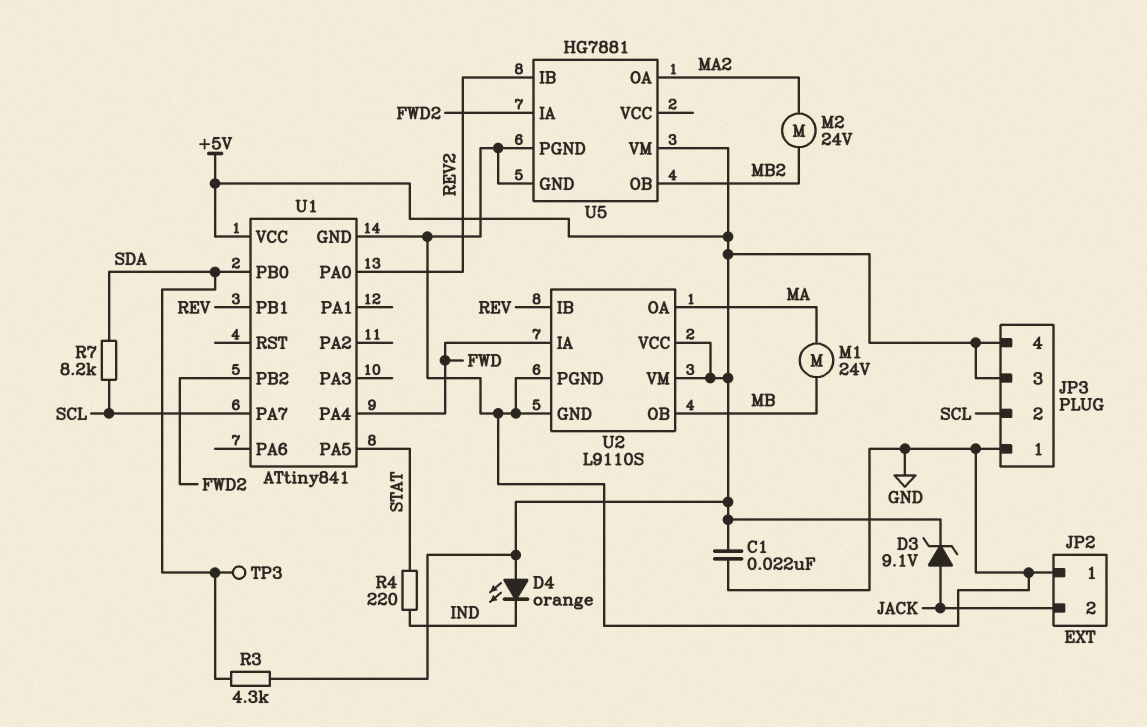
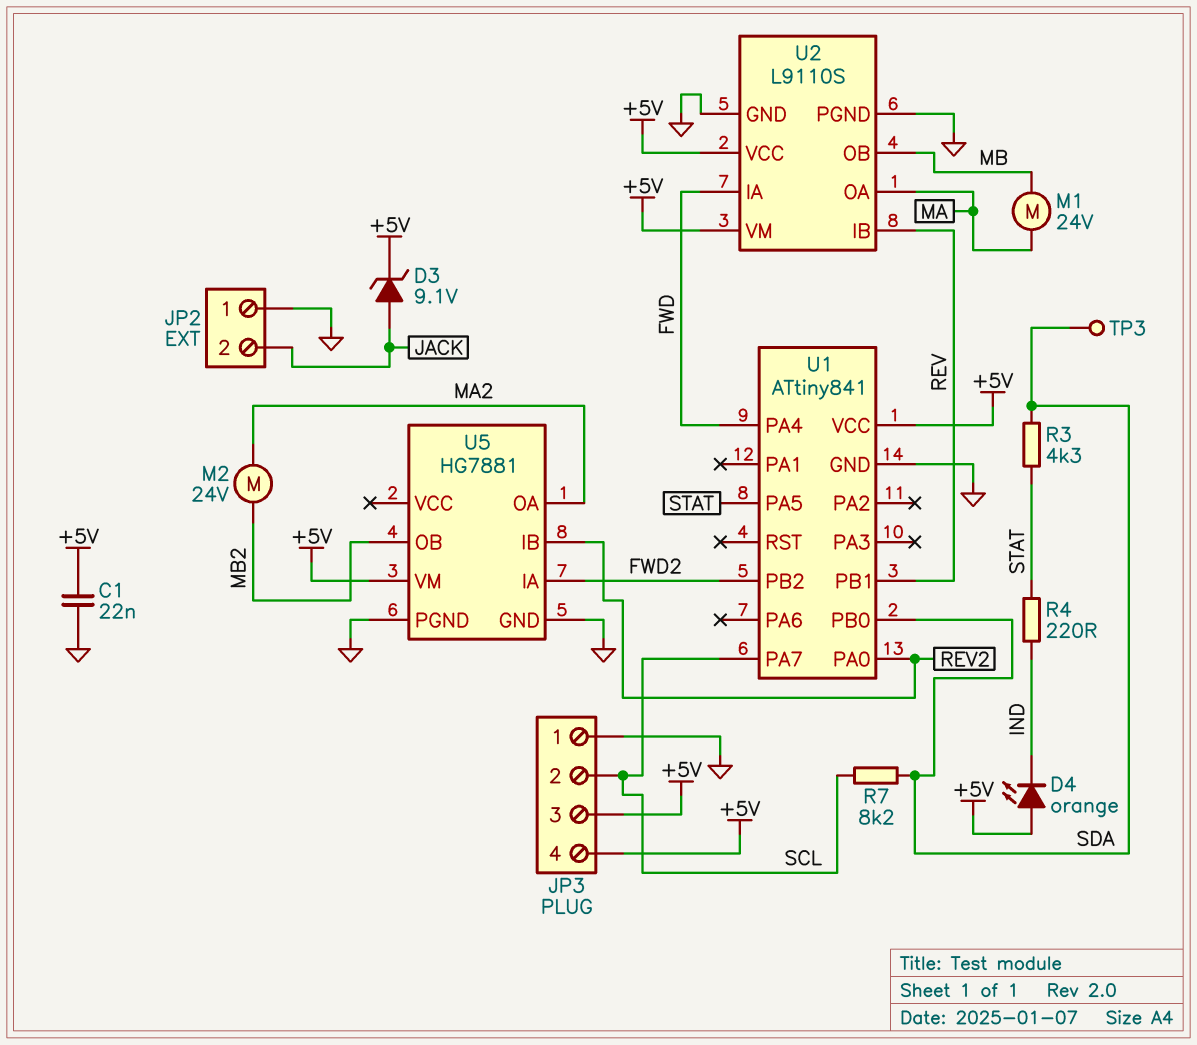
R3: 4.3k (+5V, SDA) -> 4.3k (SDA, STAT)

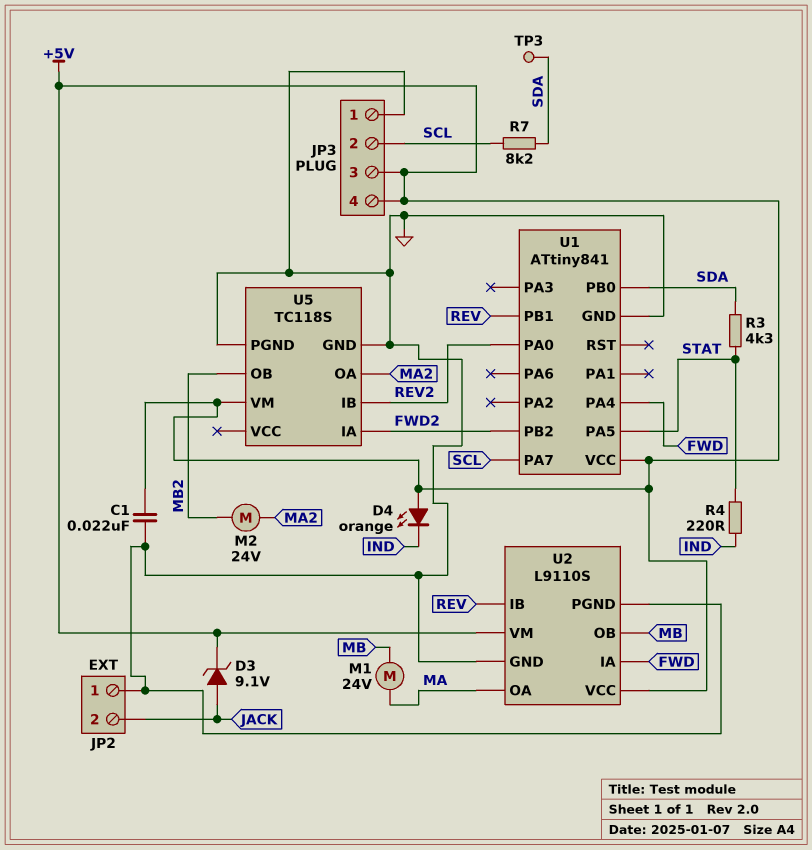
U5: HG7881 -> TC118S

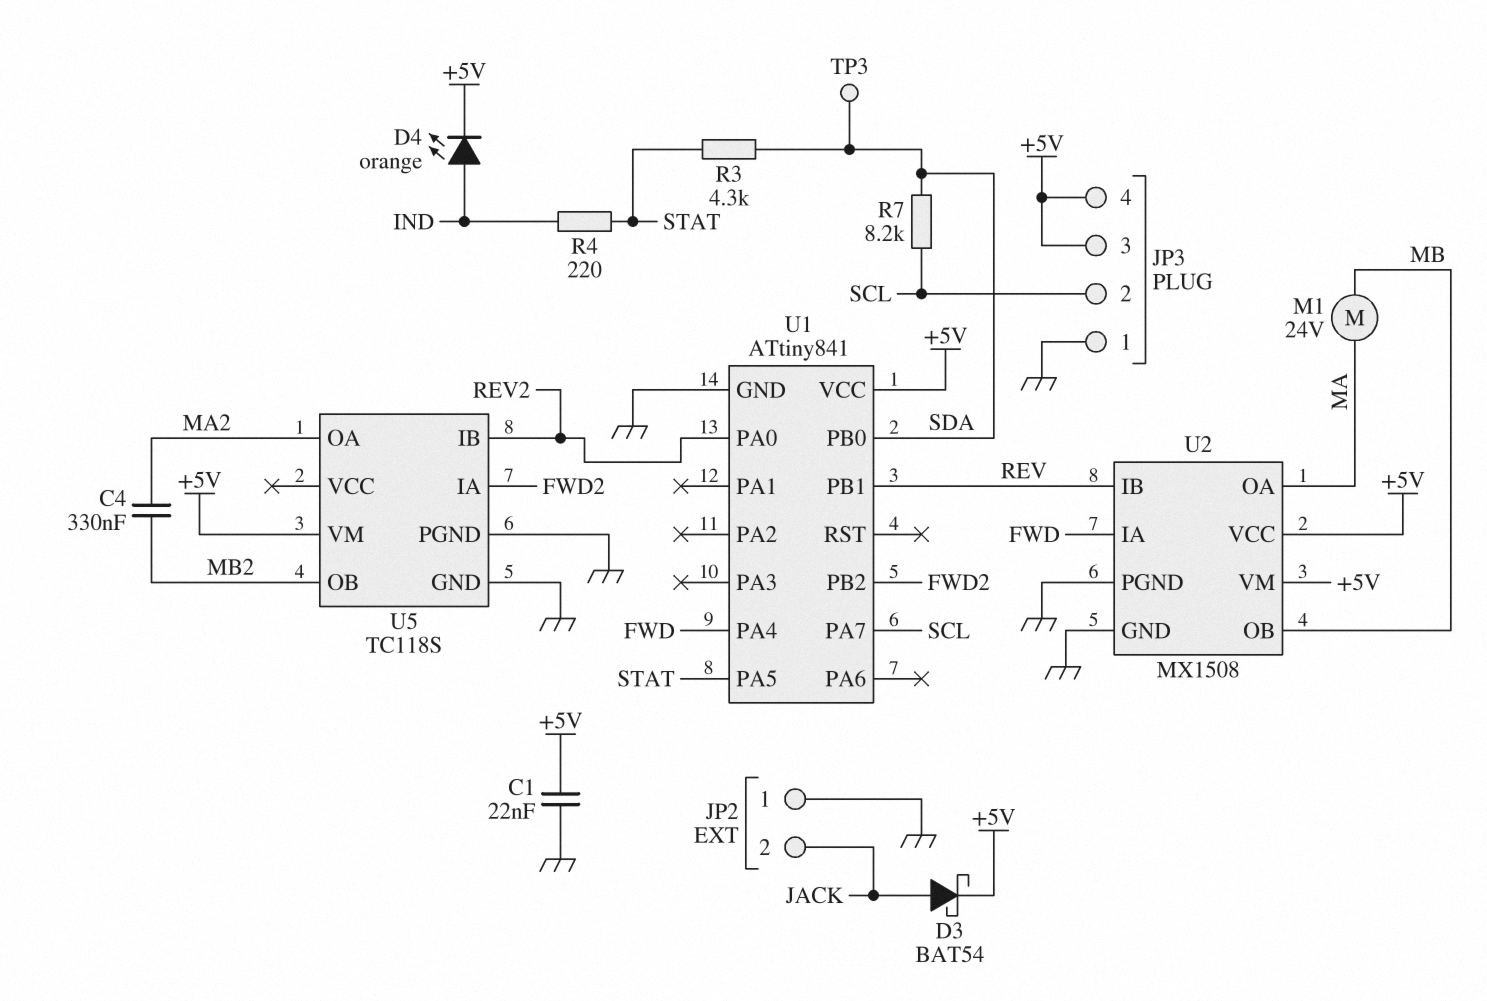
C4: none -> 330nF (MA2, MB2)
D3: zener 9.1V (A JACK, K +5V) -> schottky BAT54 (A JACK, K +5V)
D4: LED orange (A +5V, K IND) -> LED orange (A IND, K +5V)
M2: motor 24V (MA2, MB2) -> none
U2: L9110S -> MX1508

